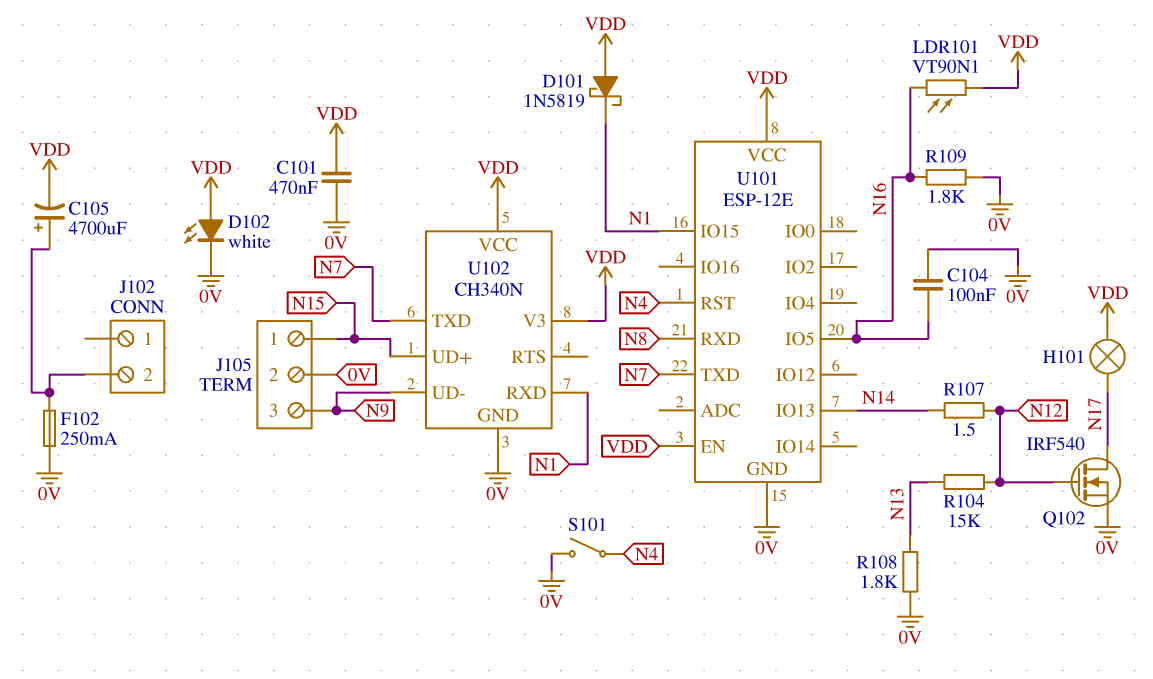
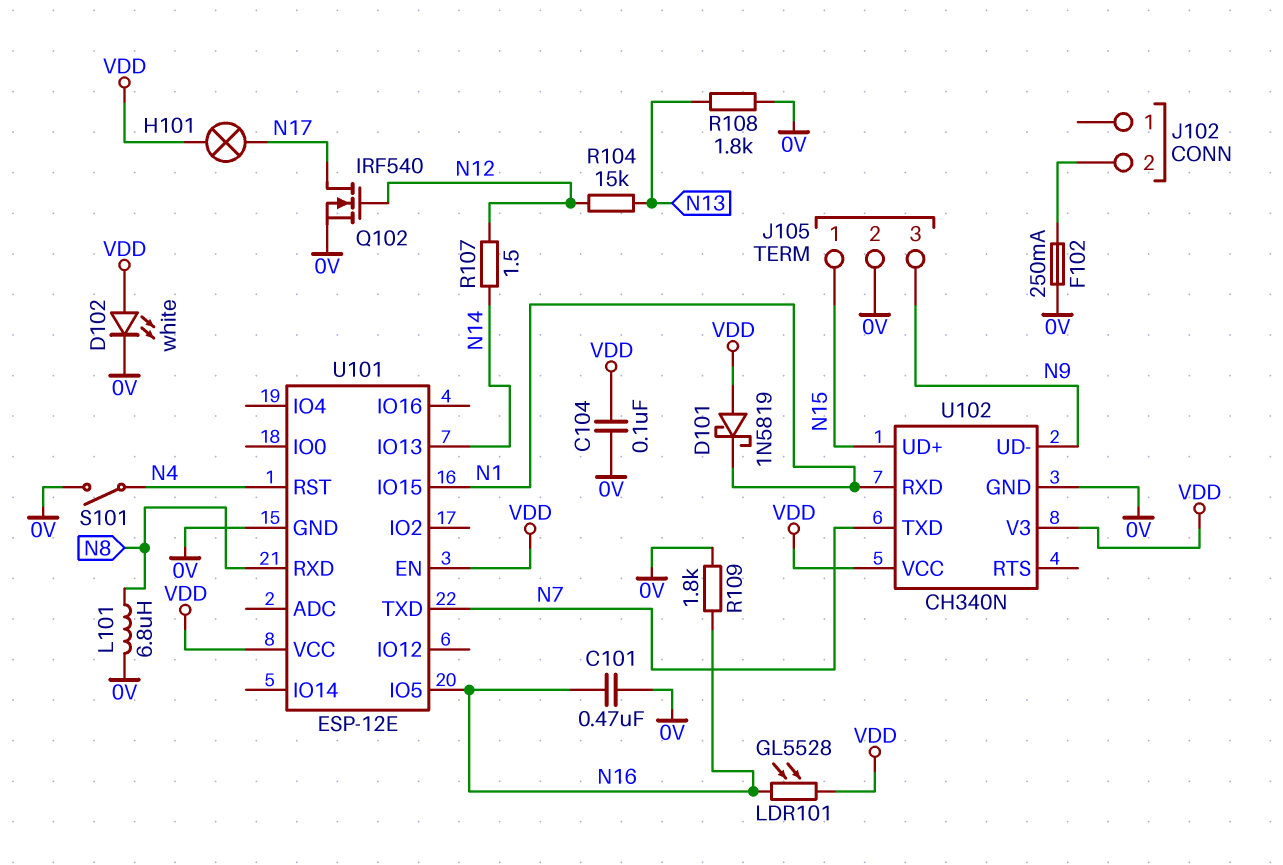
C101: 470nF (0V, VDD) -> 470nF (0V, N16)
C104: 100nF (0V, N16) -> 100nF (0V, VDD)
C105: 4700uF (plus J102/2, minus VDD) -> none
L101: none -> 6.8uH (0V, N8)
LDR101: VT90N1 (N16, VDD) -> GL5528 (N16, VDD)

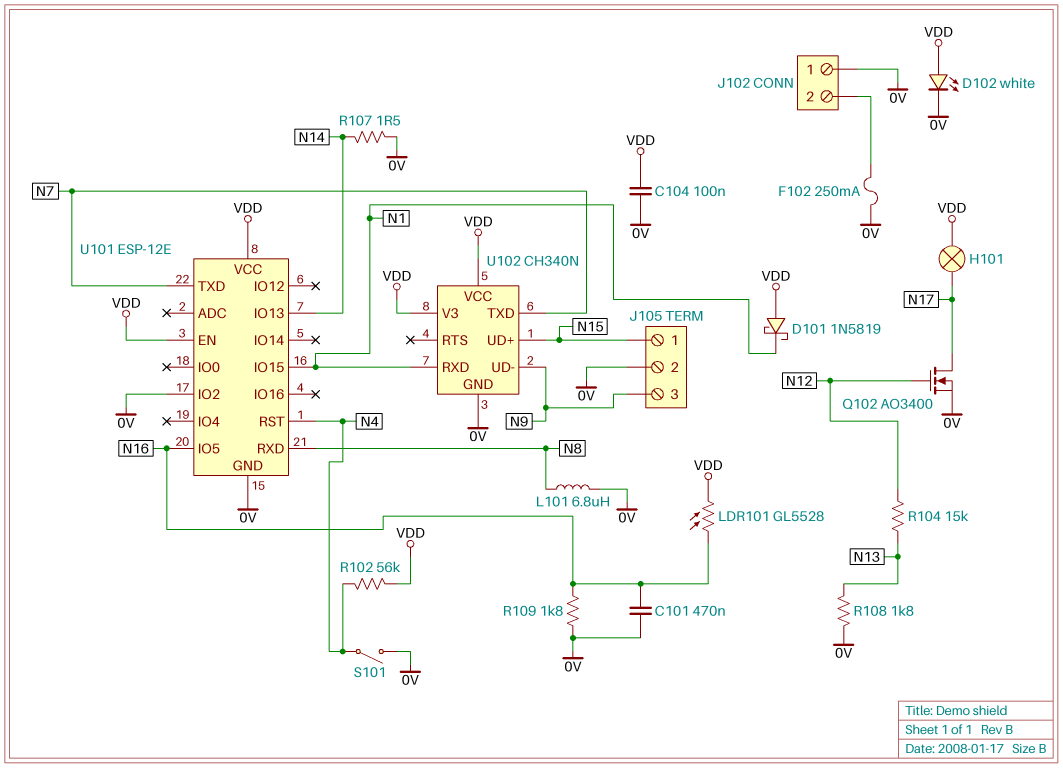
J102 pin 1: none -> 0V
Q102: NMOS IRF540 (G N12, D N17, S 0V) -> NMOS AO3400 (G N12, D N17, S 0V)
R102: none -> 56k (N4, VDD)
R107: 1.5 (N12, N14) -> 1.5 (0V, N14)
U101 pin IO2: none -> 0V

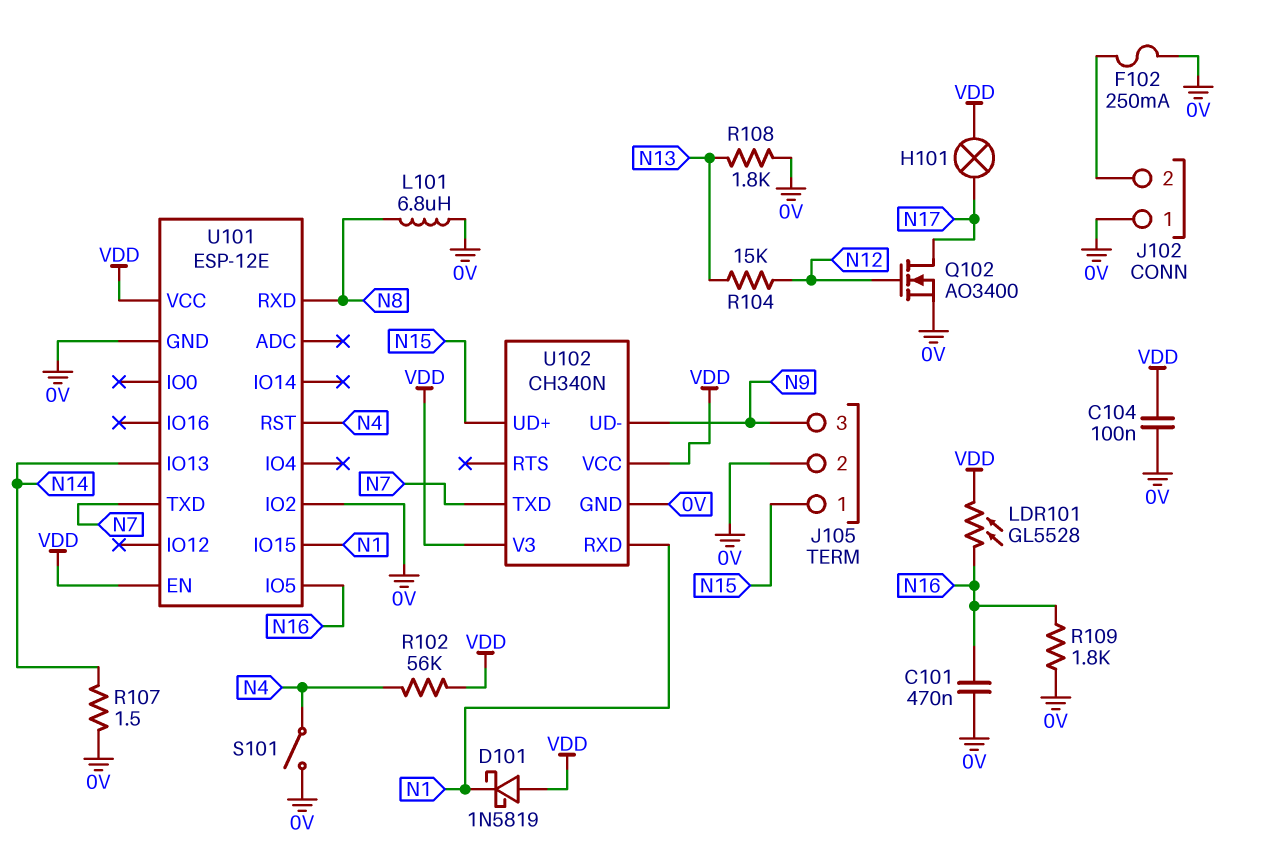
D102: LED white (A VDD, K 0V) -> none

